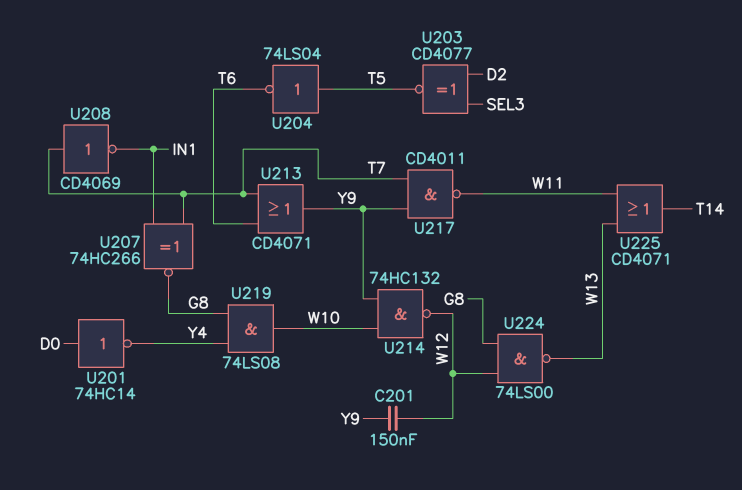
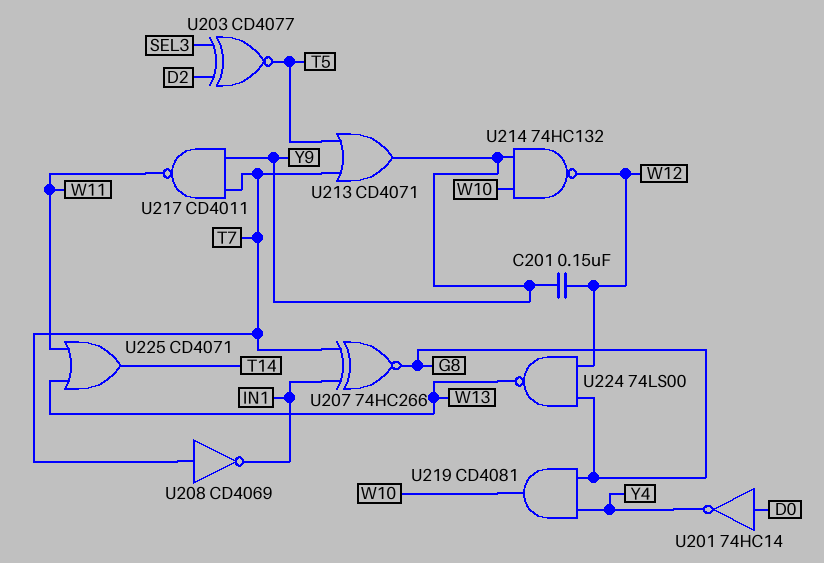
U204: NOT 74LS04 (in T5, out T6) -> none
U213: OR CD4071 (in T6, in T7, out Y9) -> OR CD4071 (in T5, in T7, out Y9)
U219: AND 74LS08 (in G8, in Y4, out W10) -> AND CD4081 (in G8, in Y4, out W10)

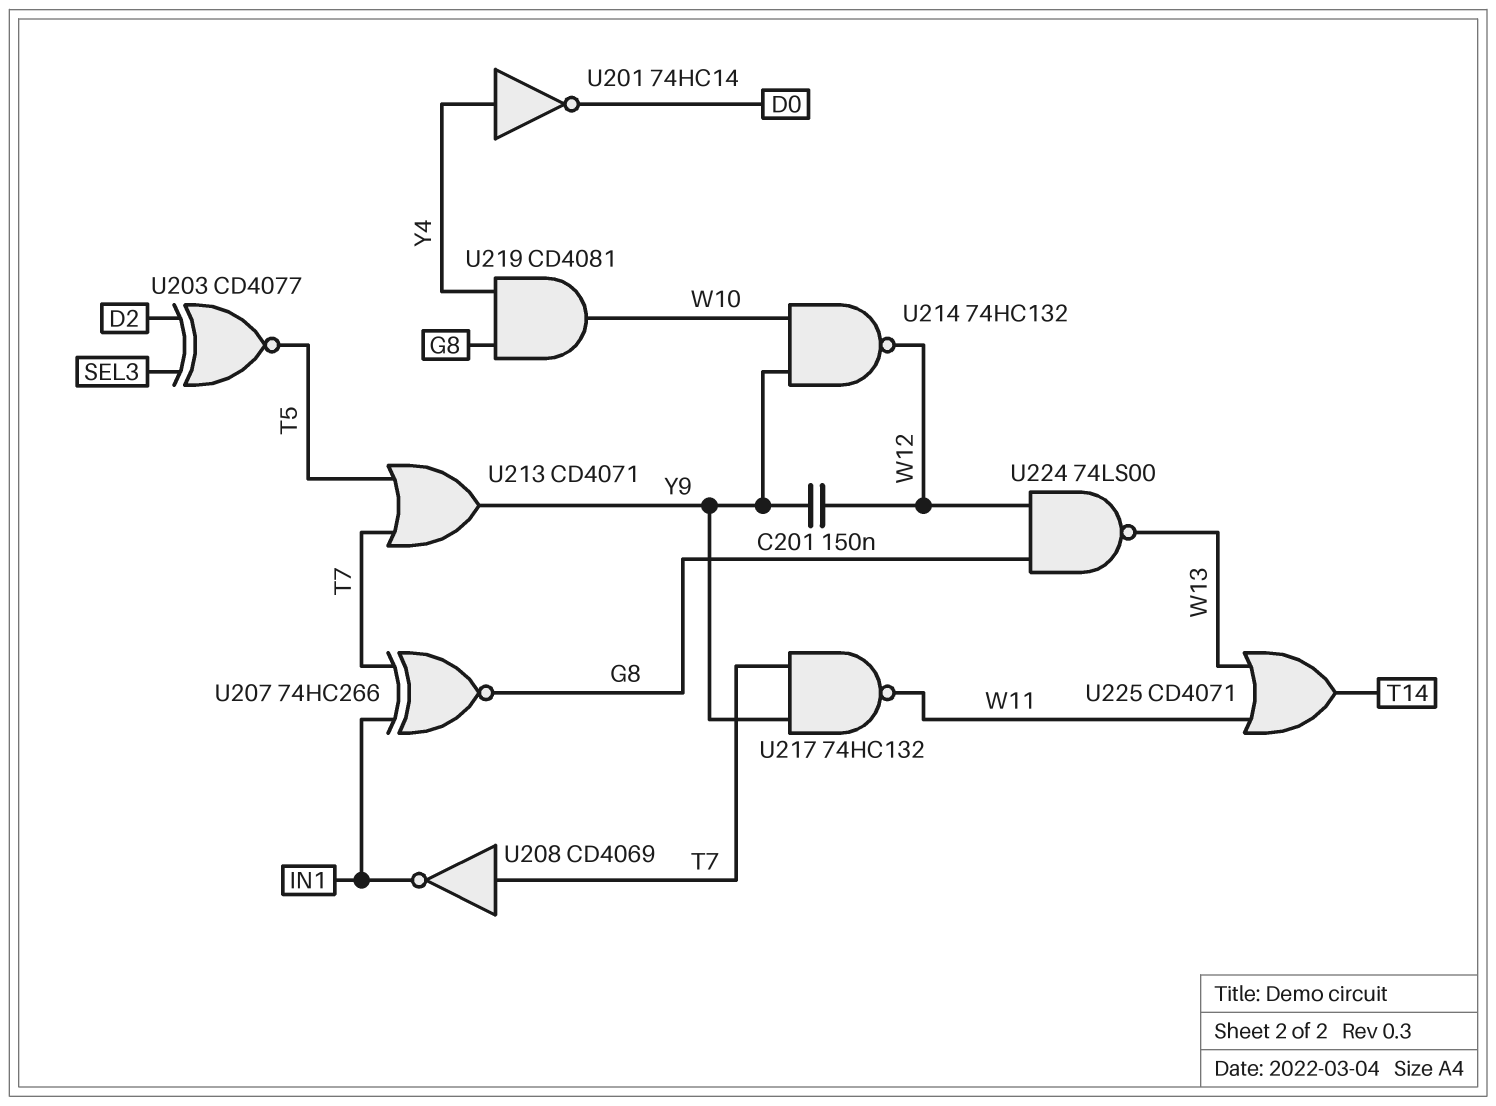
U201: NOT 74HC14 (in D0, out Y4) -> NOT 74HC14 (in Y4, out D0)
U217: NAND CD4011 (in T7, in Y9, out W11) -> NAND 74HC132 (in T7, in Y9, out W11)

